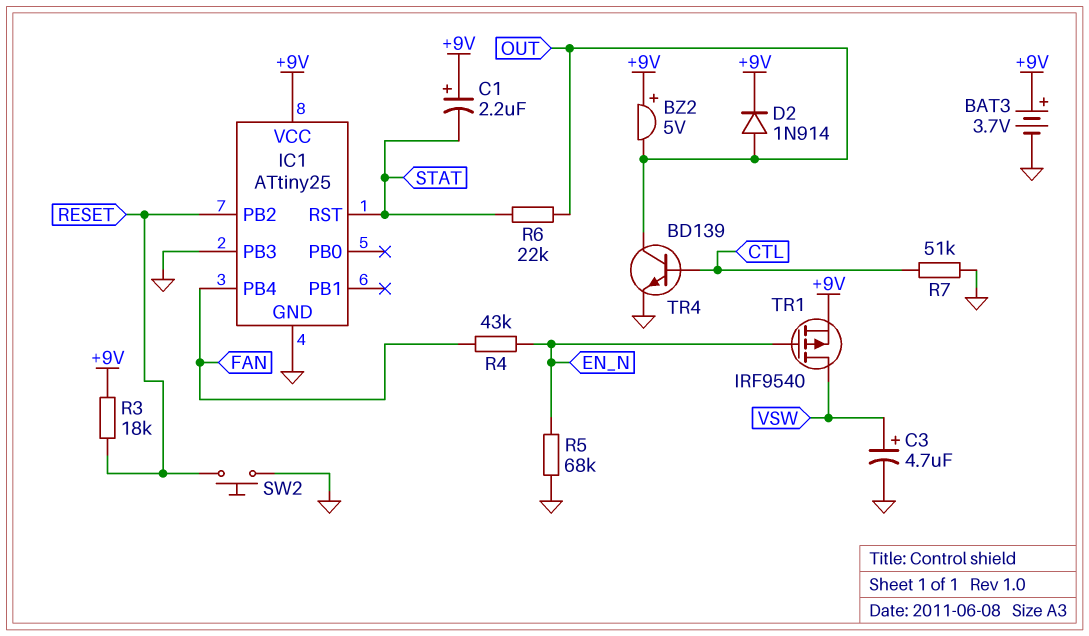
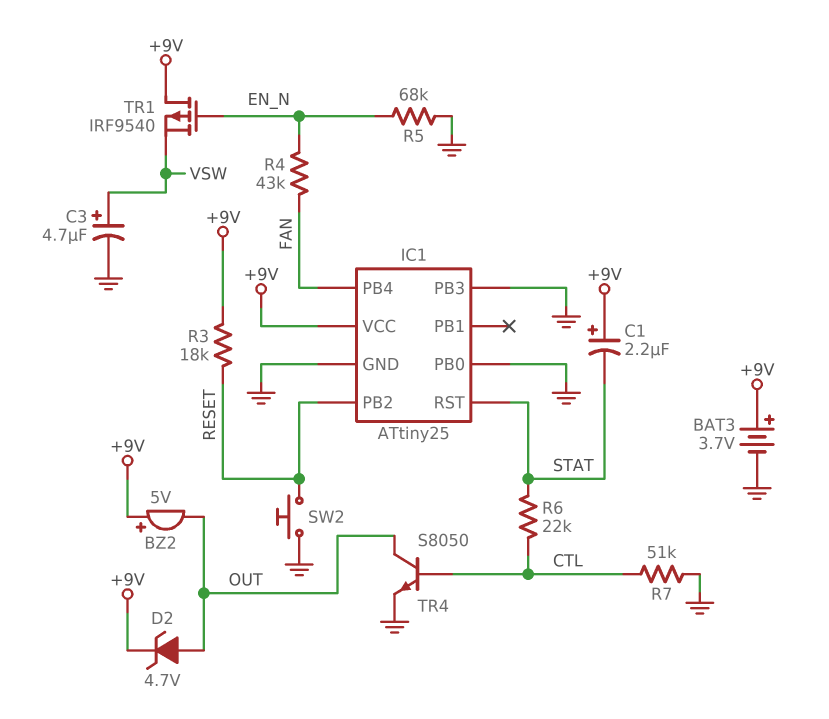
D2: diode 1N914 (A OUT, K +9V) -> zener 4.7V (A OUT, K +9V)
IC1 pin PB0: none -> GND
R6: 22k (OUT, STAT) -> 22k (CTL, STAT)
TR1: PMOS IRF9540 (G EN_N, D VSW, S +9V) -> PMOS IRF9540 (G EN_N, D +9V, S VSW)
TR4: NPN BD139 (B CTL, C OUT, E GND) -> NPN S8050 (B CTL, C OUT, E GND)

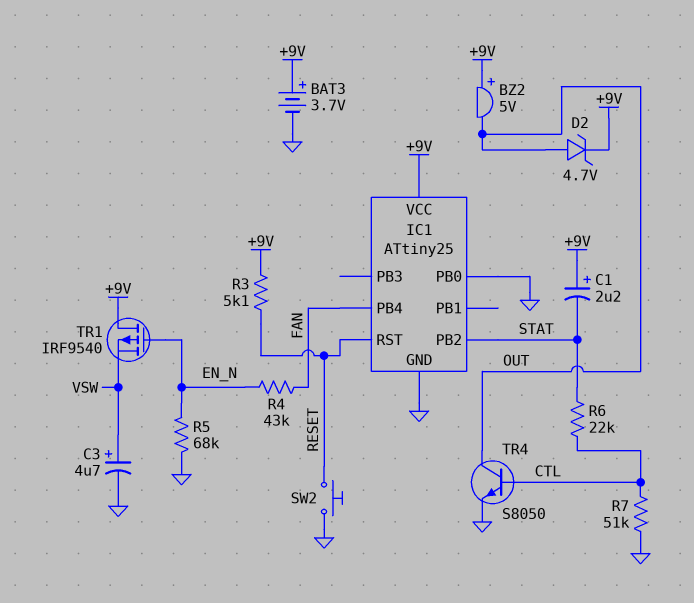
IC1 pin PB2: RESET -> STAT
IC1 pin PB3: GND -> none
IC1 pin RST: STAT -> RESET
R3: 18k (+9V, RESET) -> 5.1k (+9V, RESET)

